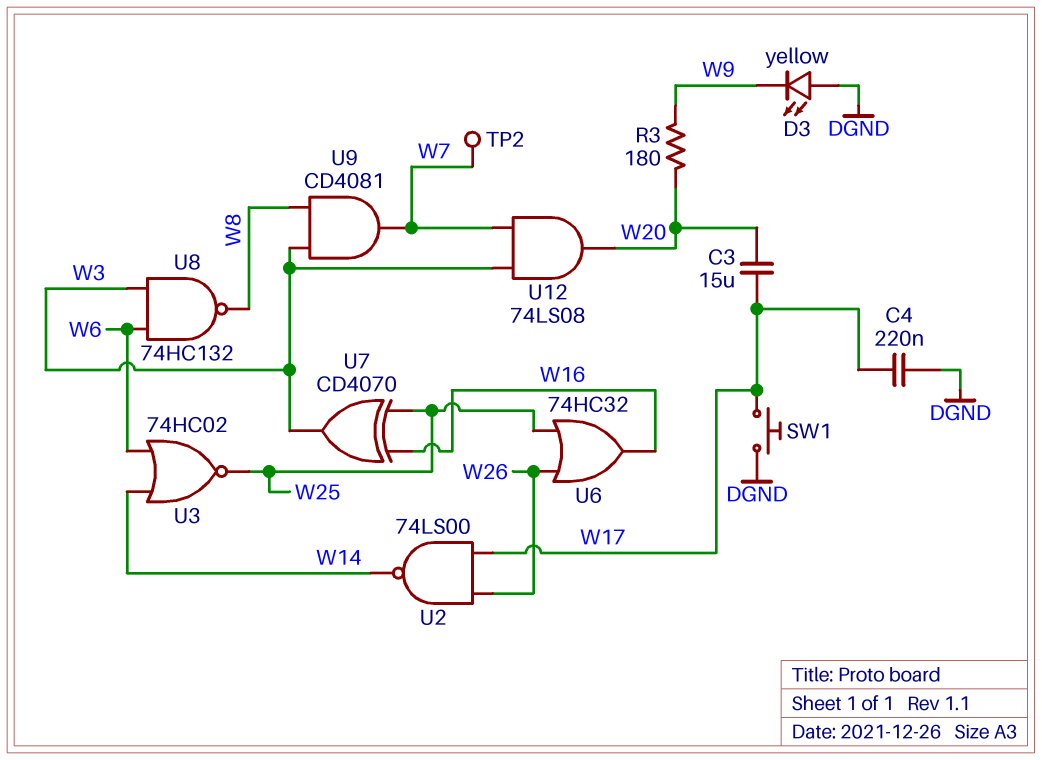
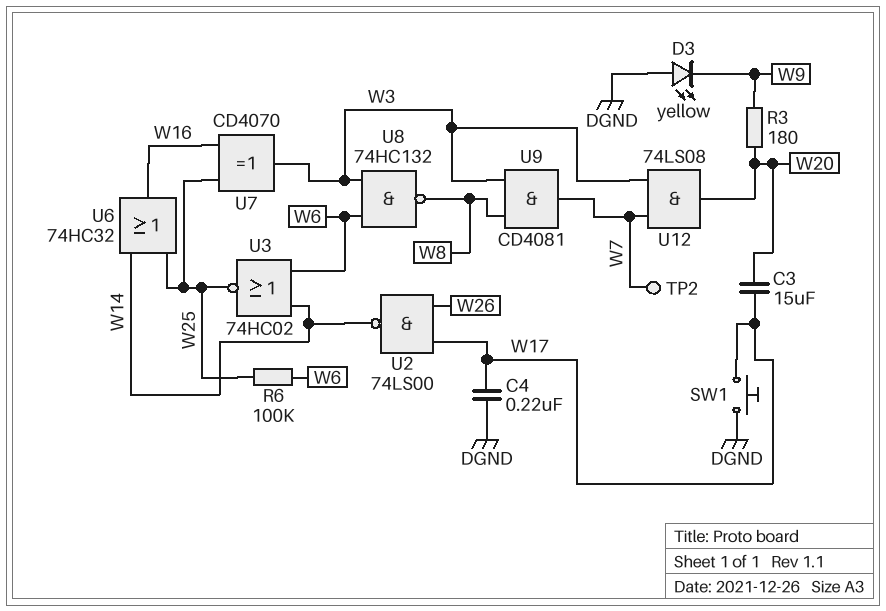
R6: none -> 100k (W6, W25)
U6: OR 74HC32 (in W25, in W26, out W16) -> OR 74HC32 (in W14, in W25, out W16)

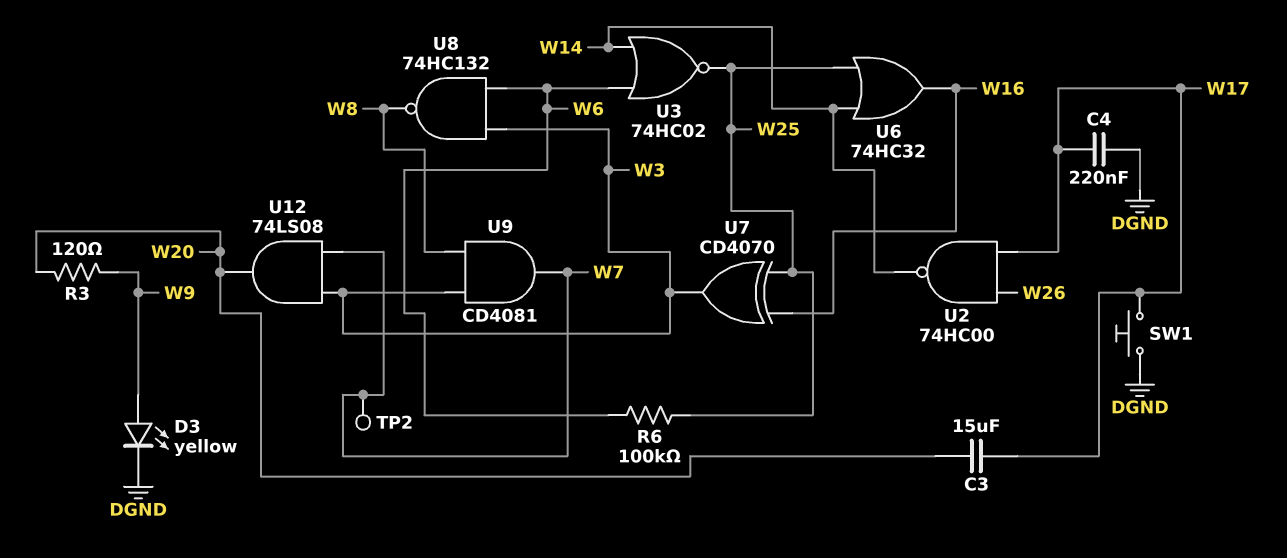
D3: LED yellow (A DGND, K W9) -> LED yellow (A W9, K DGND)
R3: 180 (W9, W20) -> 120 (W9, W20)
U2: NAND 74LS00 (in W17, in W26, out W14) -> NAND 74HC00 (in W17, in W26, out W14)

